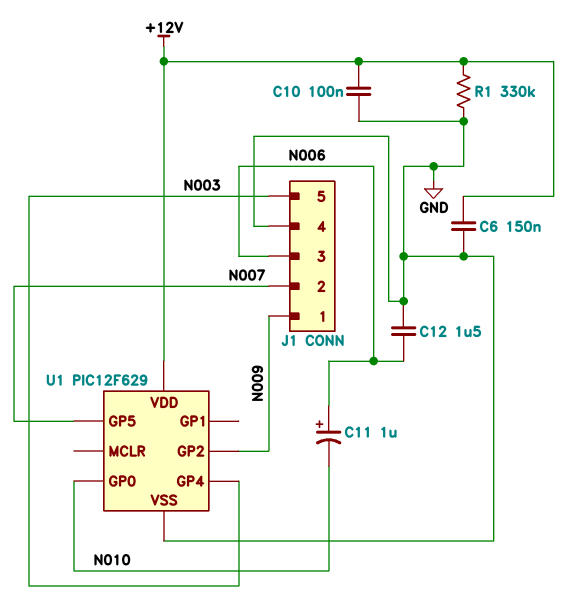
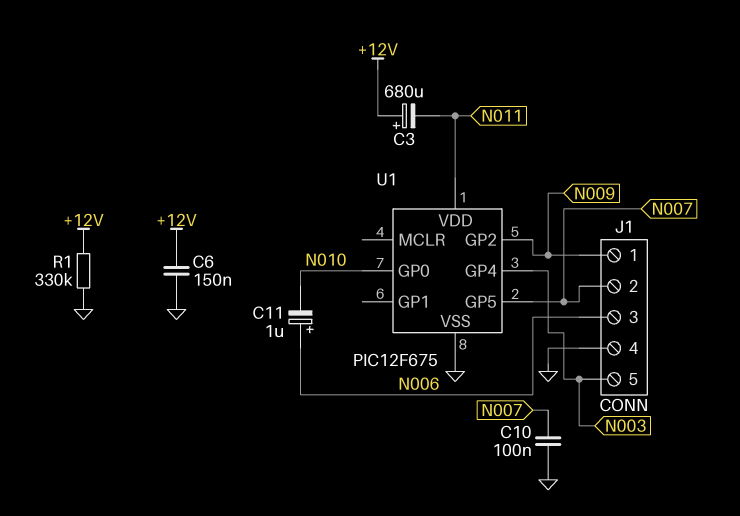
C3: none -> 680uF (plus +12V, minus N011)
C10: 100nF (+12V, GND) -> 100nF (GND, N007)
C12: 1.5uF (GND, N006) -> none
U1: PIC12F629 -> PIC12F675
U1 pin VDD: +12V -> N011

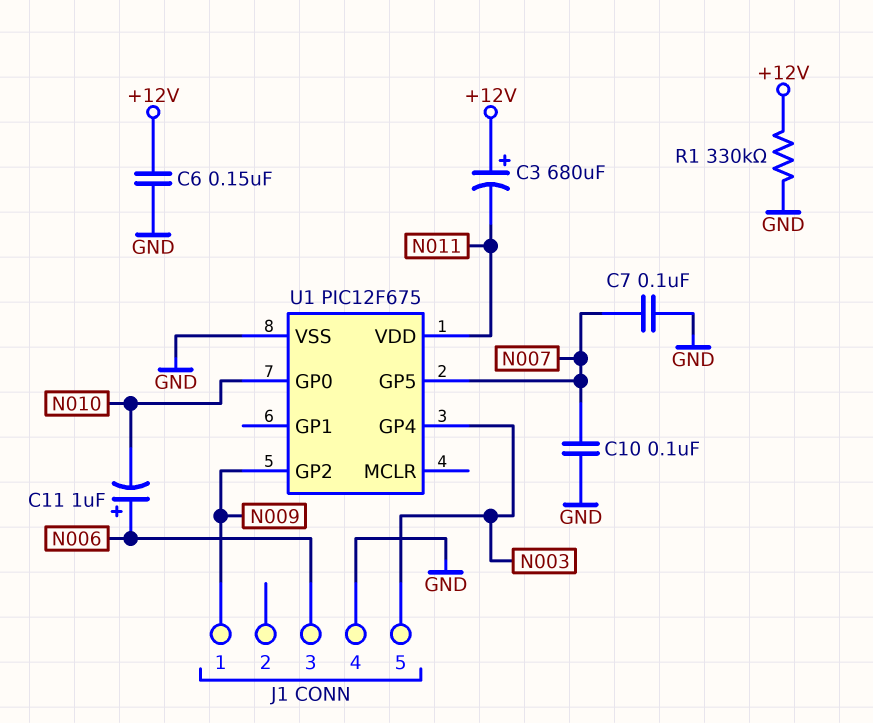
C7: none -> 100nF (GND, N007)
J1 pin 2: N007 -> none

